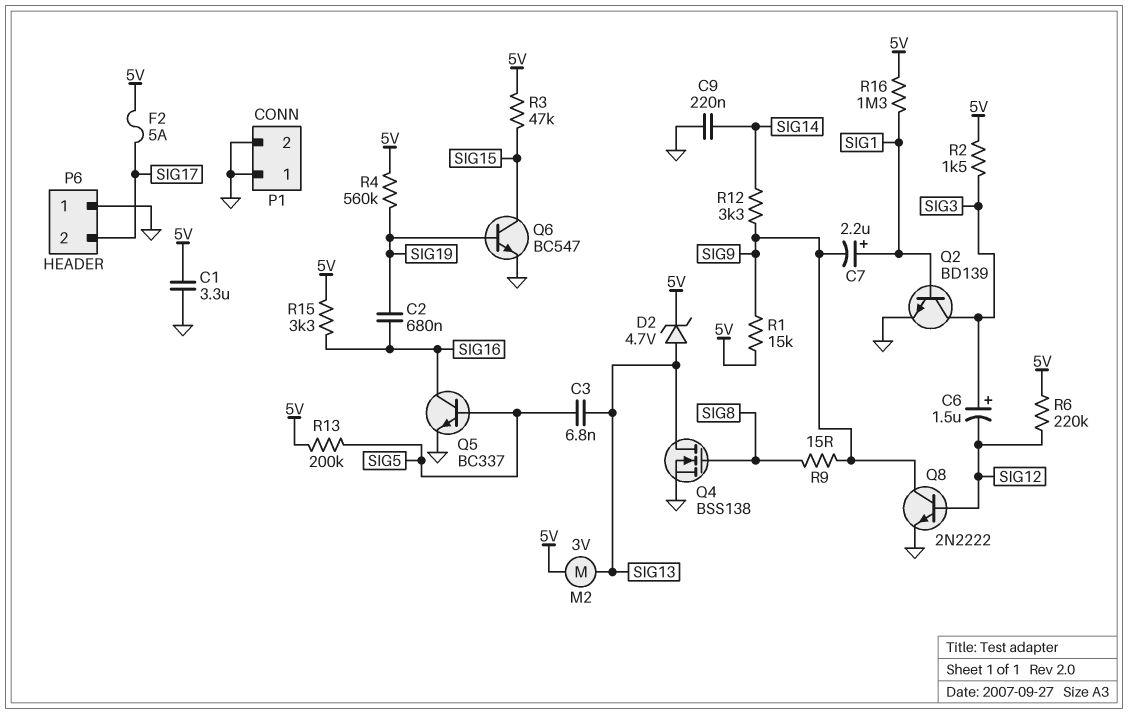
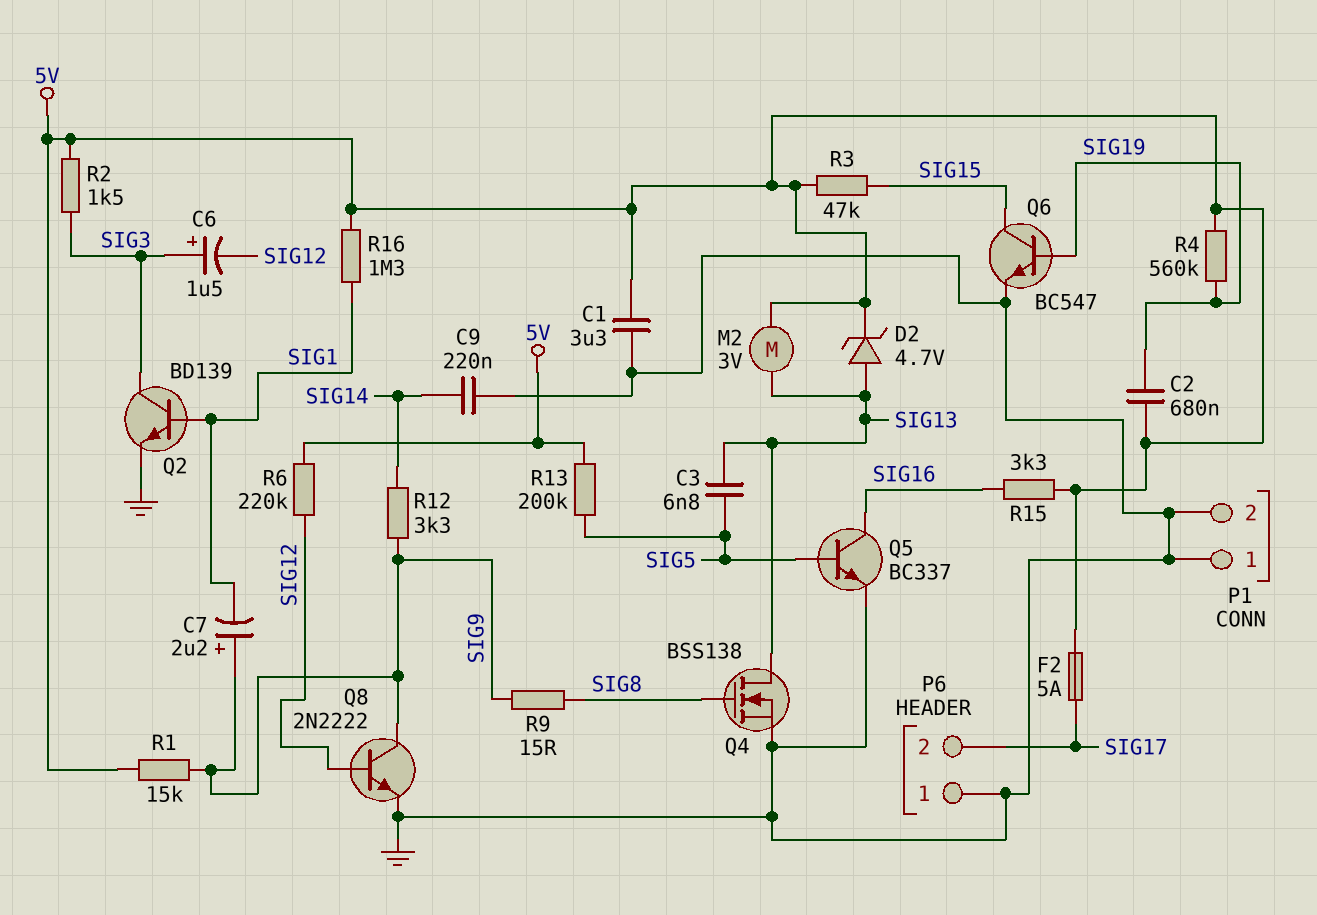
C2: 680nF (SIG16, SIG19) -> 680nF (5V, SIG19)
C7: 2.2uF (plus SIG1, minus SIG9) -> 2.2uF (plus SIG9, minus SIG1)

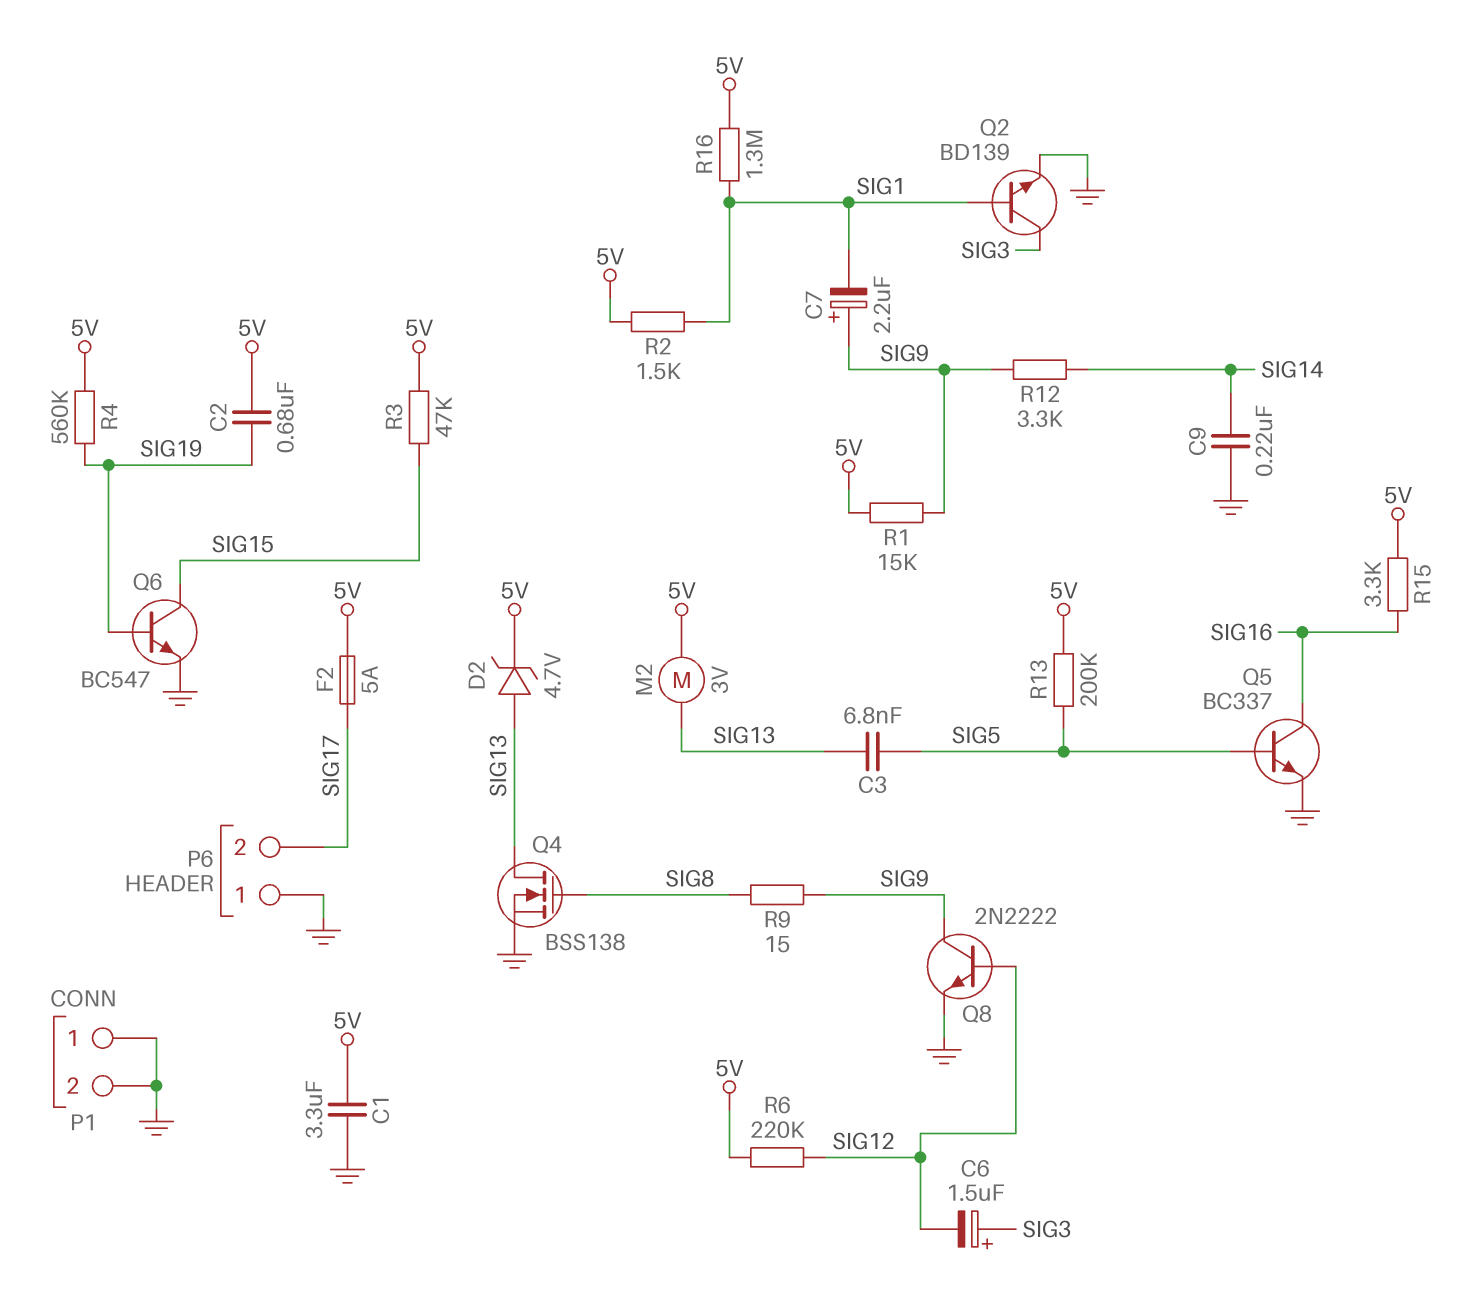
R2: 1.5k (5V, SIG3) -> 1.5k (5V, SIG1)

